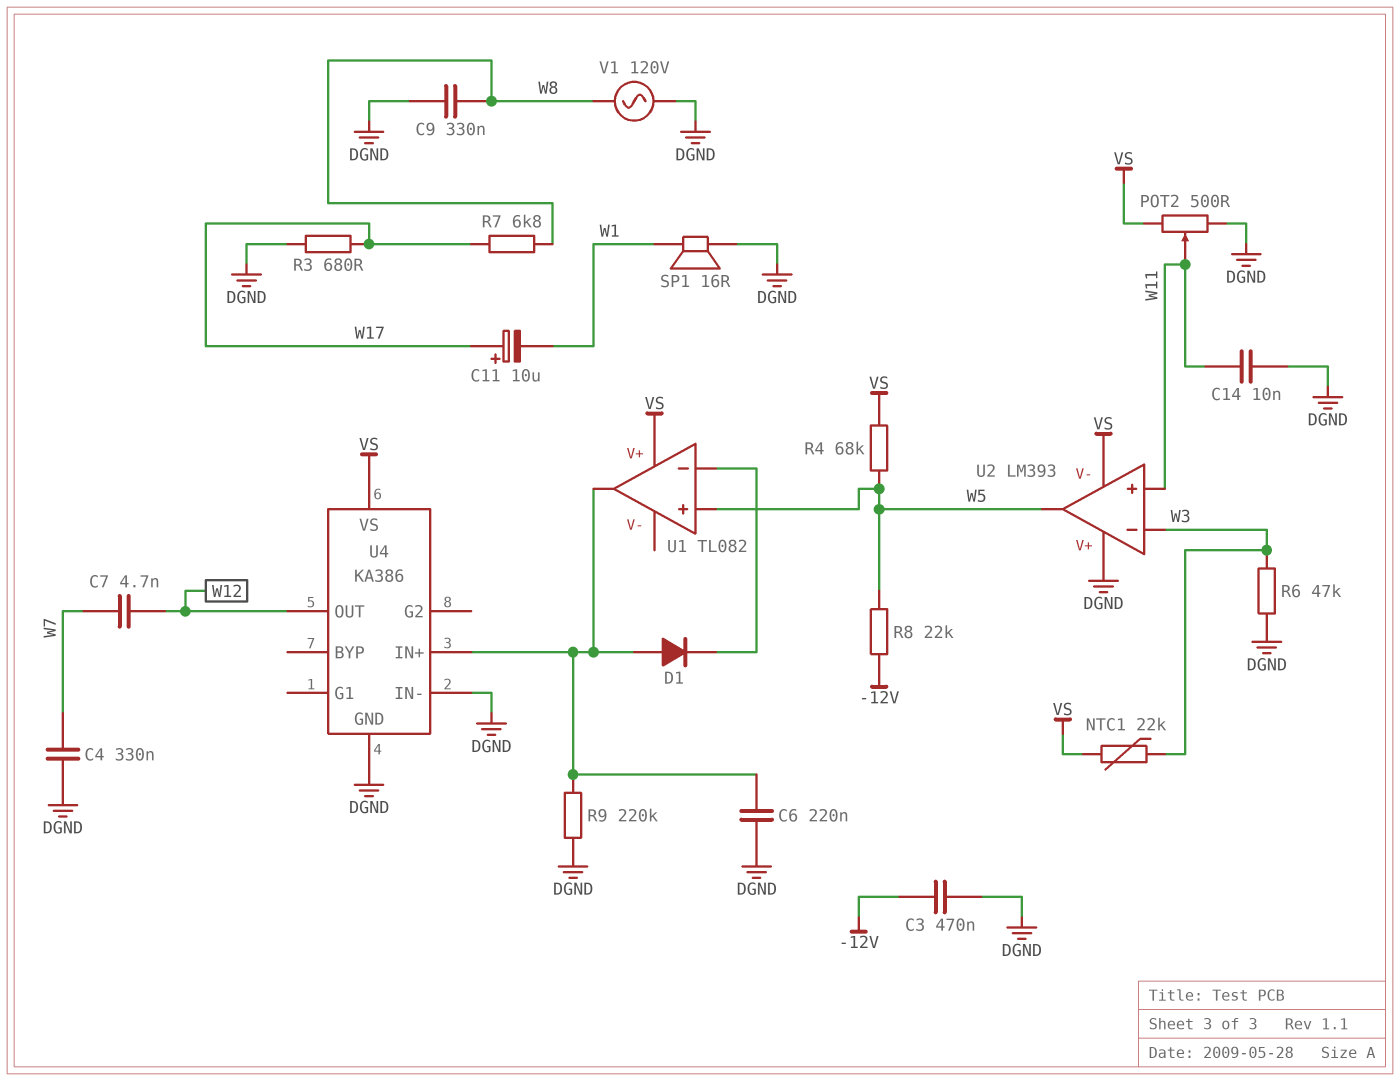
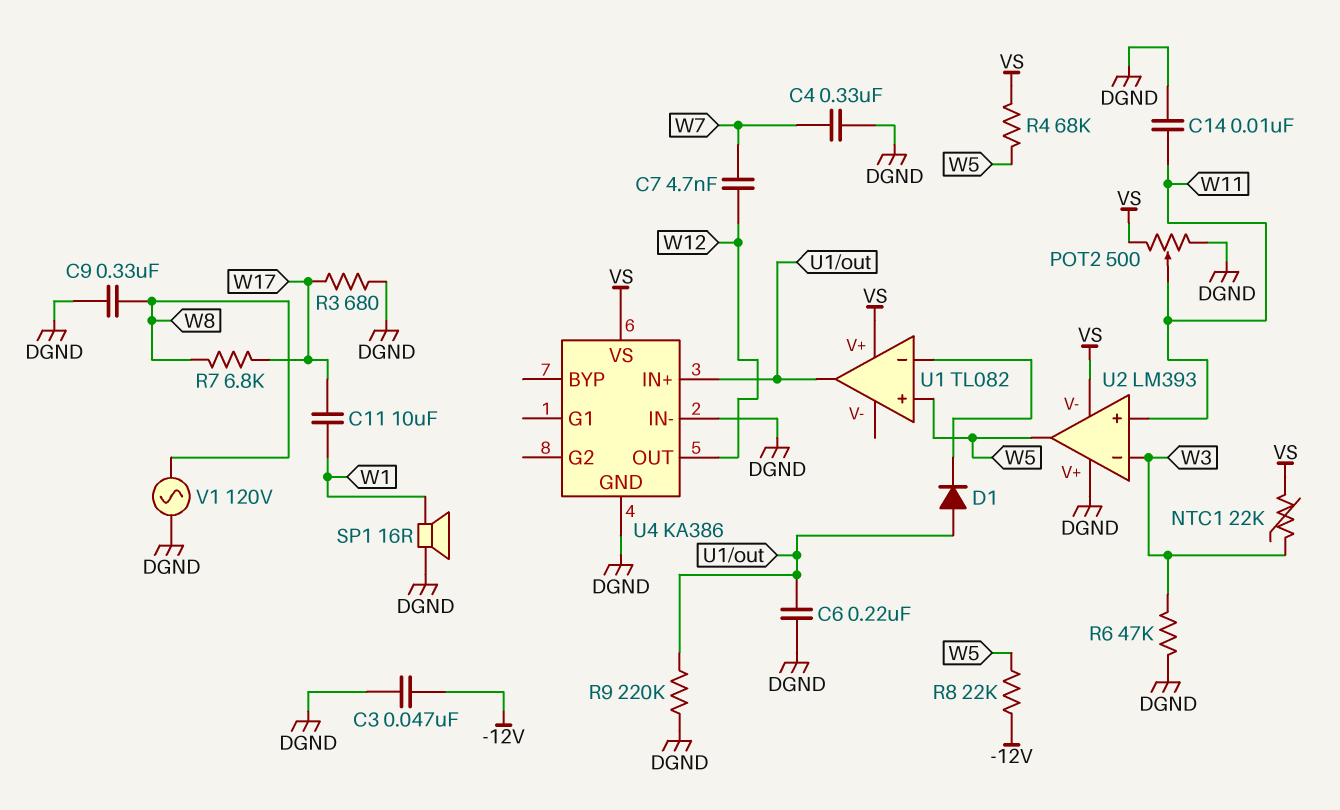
C3: 470nF (-12V, DGND) -> 47nF (-12V, DGND)
C11: 10uF (plus W17, minus W1) -> 10uF (W1, W17)

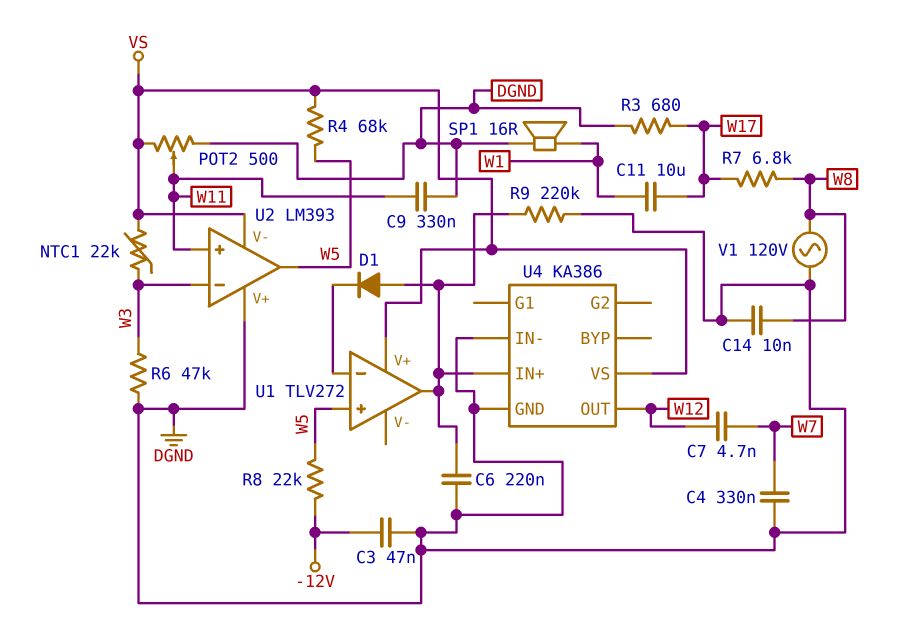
C9: 330nF (DGND, W8) -> 330nF (DGND, W11)
C14: 10nF (DGND, W11) -> 10nF (DGND, W8)
U1: TL082 -> TLV272

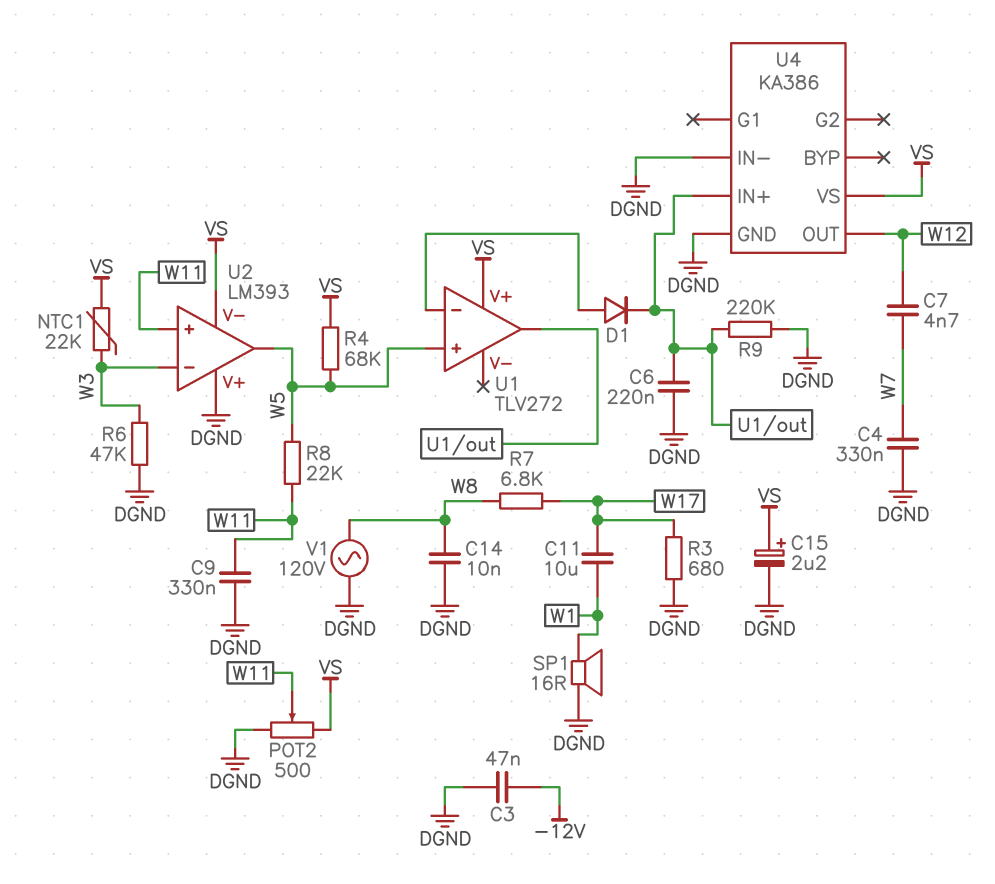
C15: none -> 2.2uF (plus VS, minus DGND)
D1: diode (A U1/out, K U1/in-) -> diode (A U1/in-, K U1/out)
R8: 22k (-12V, W5) -> 22k (W5, W11)

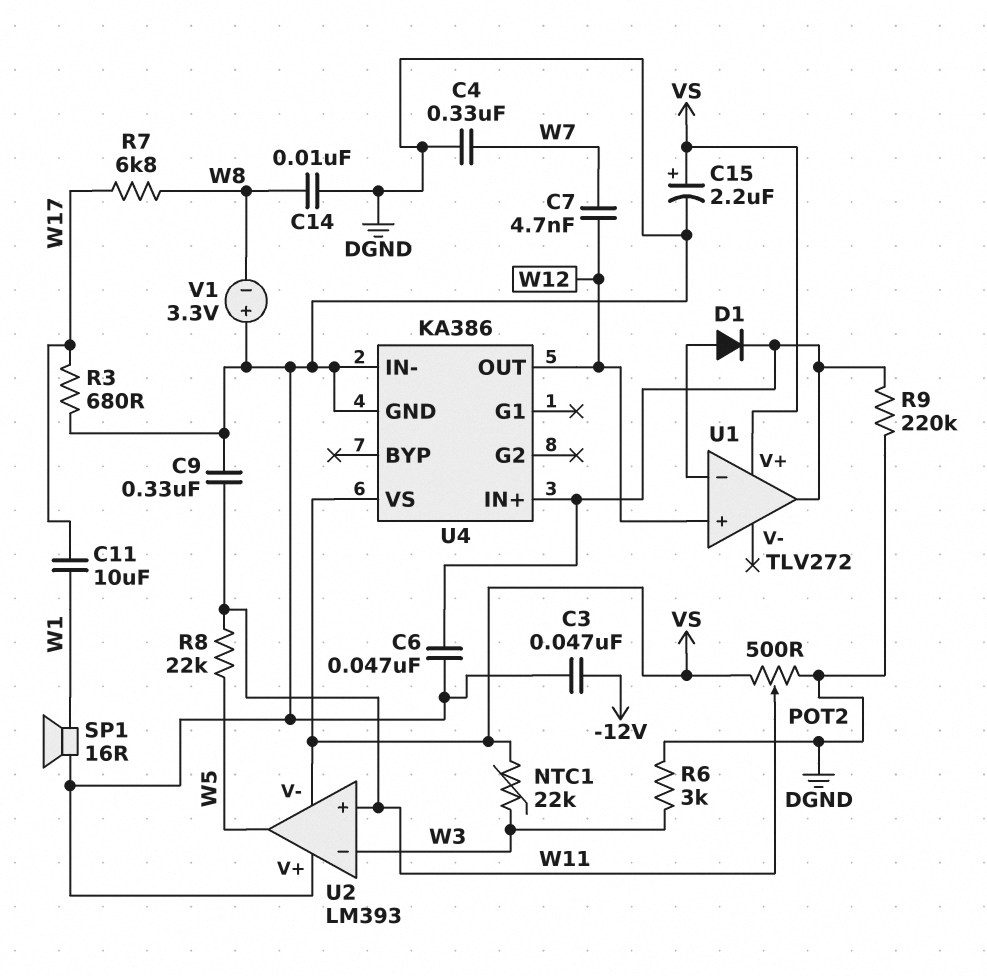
C6: 220nF (DGND, U1/out) -> 47nF (DGND, U1/out)
R4: 68k (VS, W5) -> none
R6: 47k (DGND, W3) -> 3k (DGND, W3)
U1 pin in+: W5 -> W12
V1: AC 120V (DGND, W8) -> 3.3V (plus DGND, minus W8)

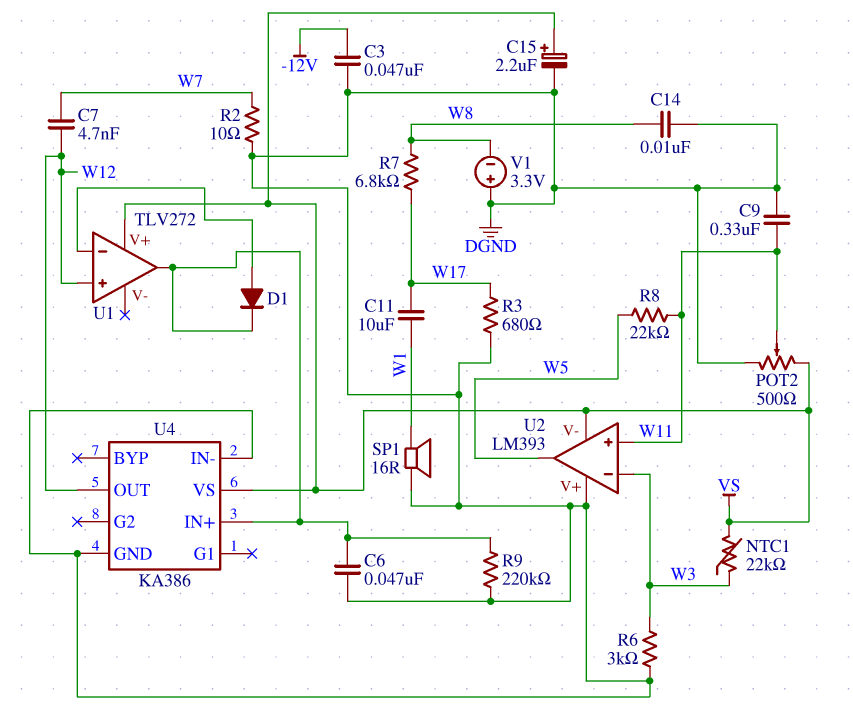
C4: 330nF (DGND, W7) -> none
R2: none -> 10 (DGND, W7)

